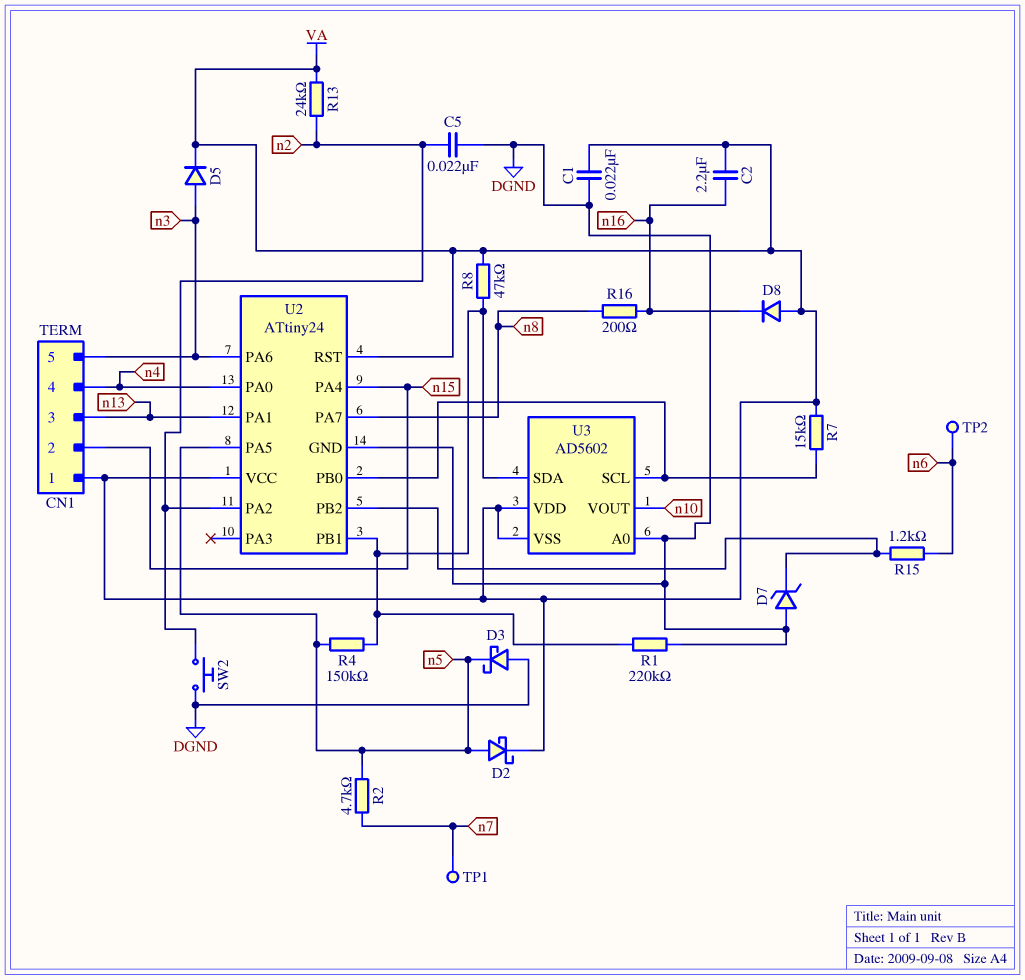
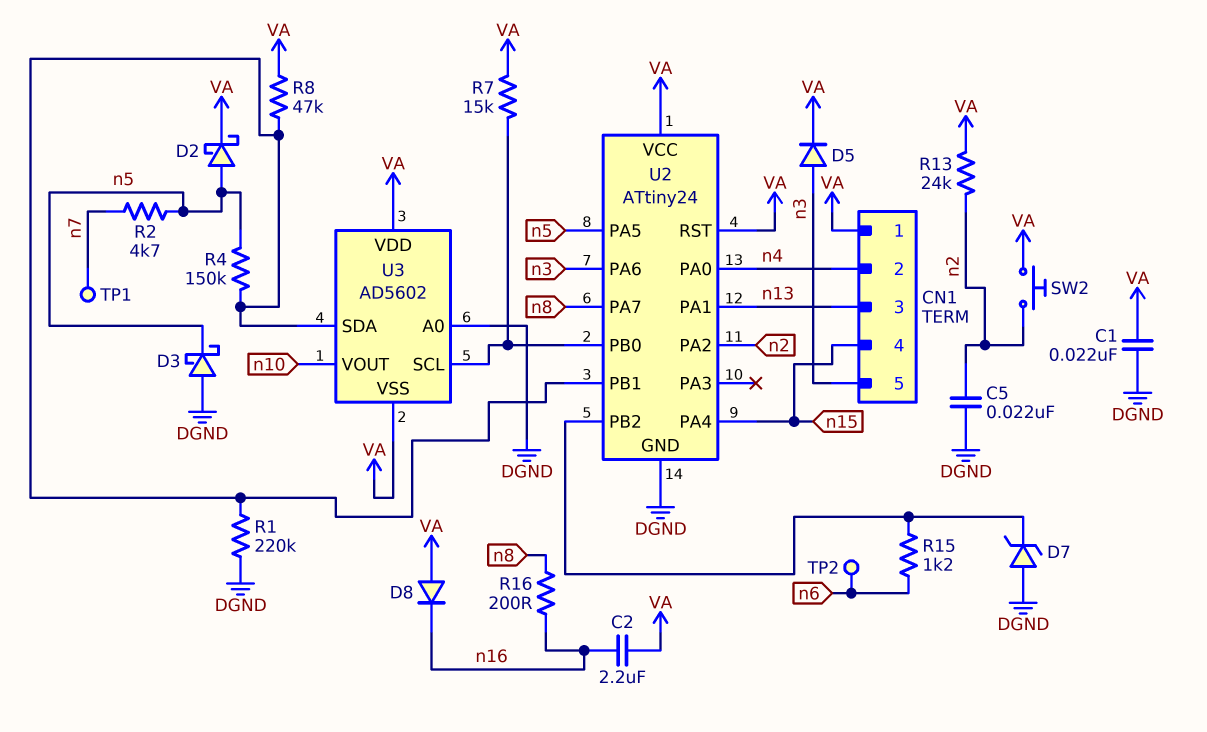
CN1 pin 2: n15 -> n4
CN1 pin 4: n4 -> n15
SW2: button (DGND, n2) -> button (VA, n2)

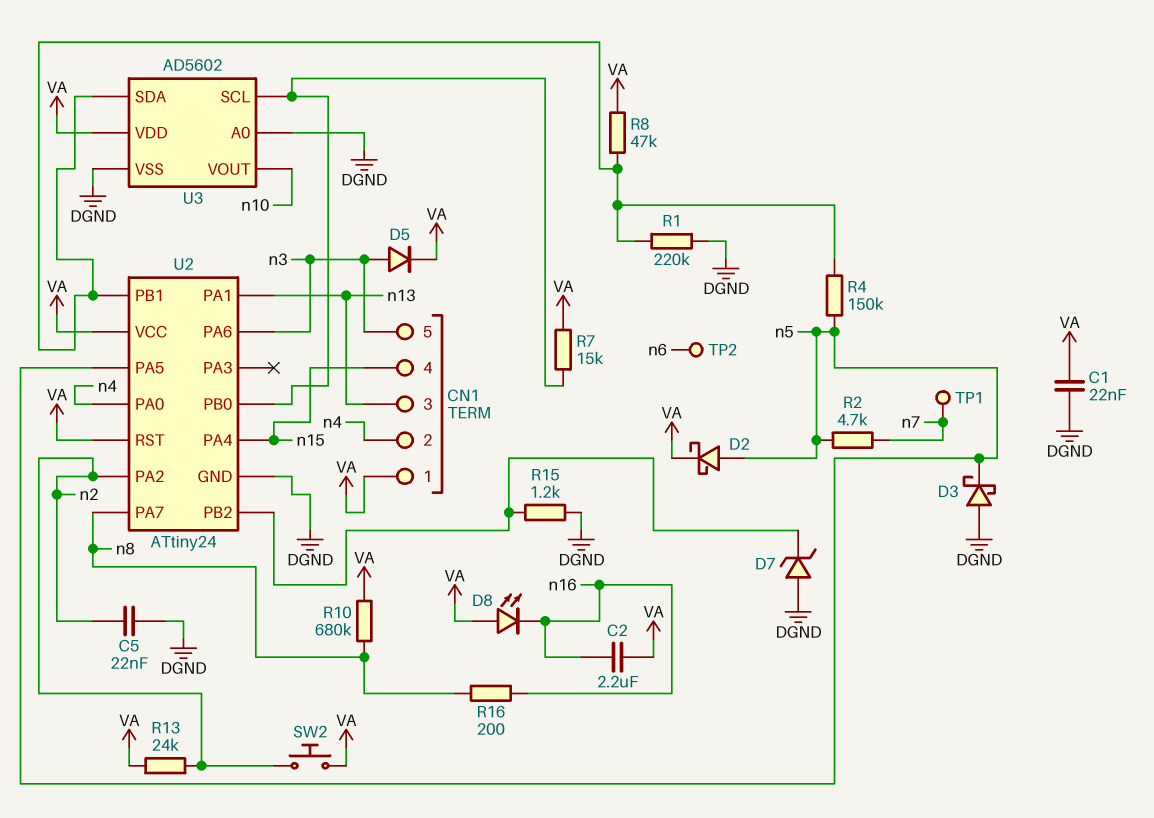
D8: diode (A VA, K n16) -> LED (A VA, K n16)
R10: none -> 680k (VA, n8)
R15: 1.2k (U2/PB2, n6) -> 1.2k (DGND, U2/PB2)
U3 pin VSS: VA -> DGND

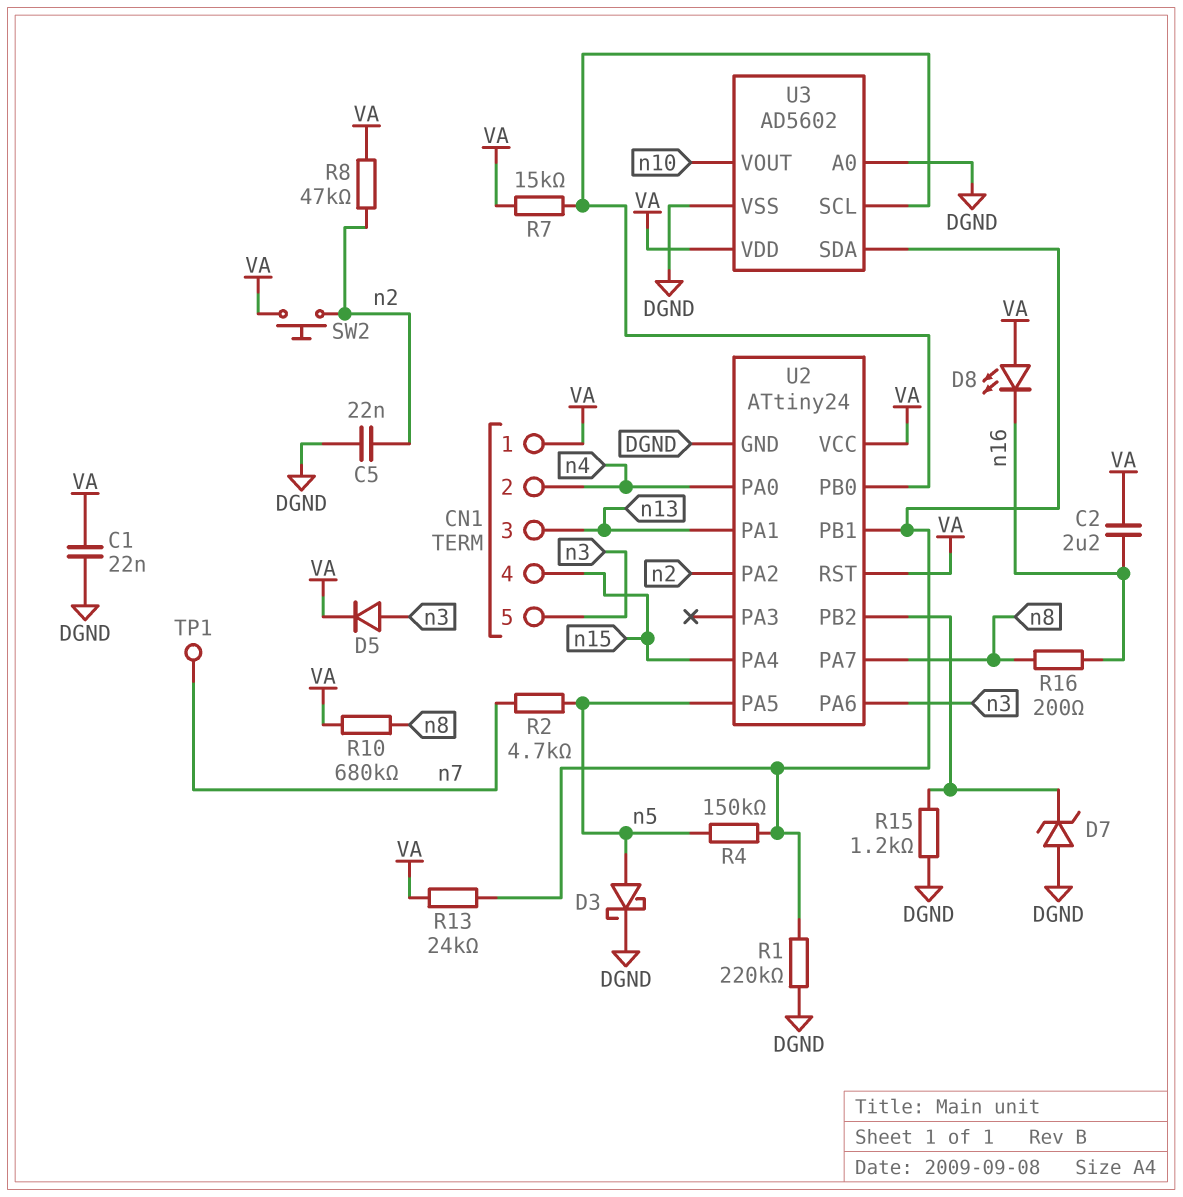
D2: schottky (A n5, K VA) -> none
D3: schottky (A DGND, K n5) -> schottky (A n5, K DGND)
R8: 47k (U2/PB1, VA) -> 47k (VA, n2)
R13: 24k (VA, n2) -> 24k (U2/PB1, VA)
TP2: test point (n6) -> none

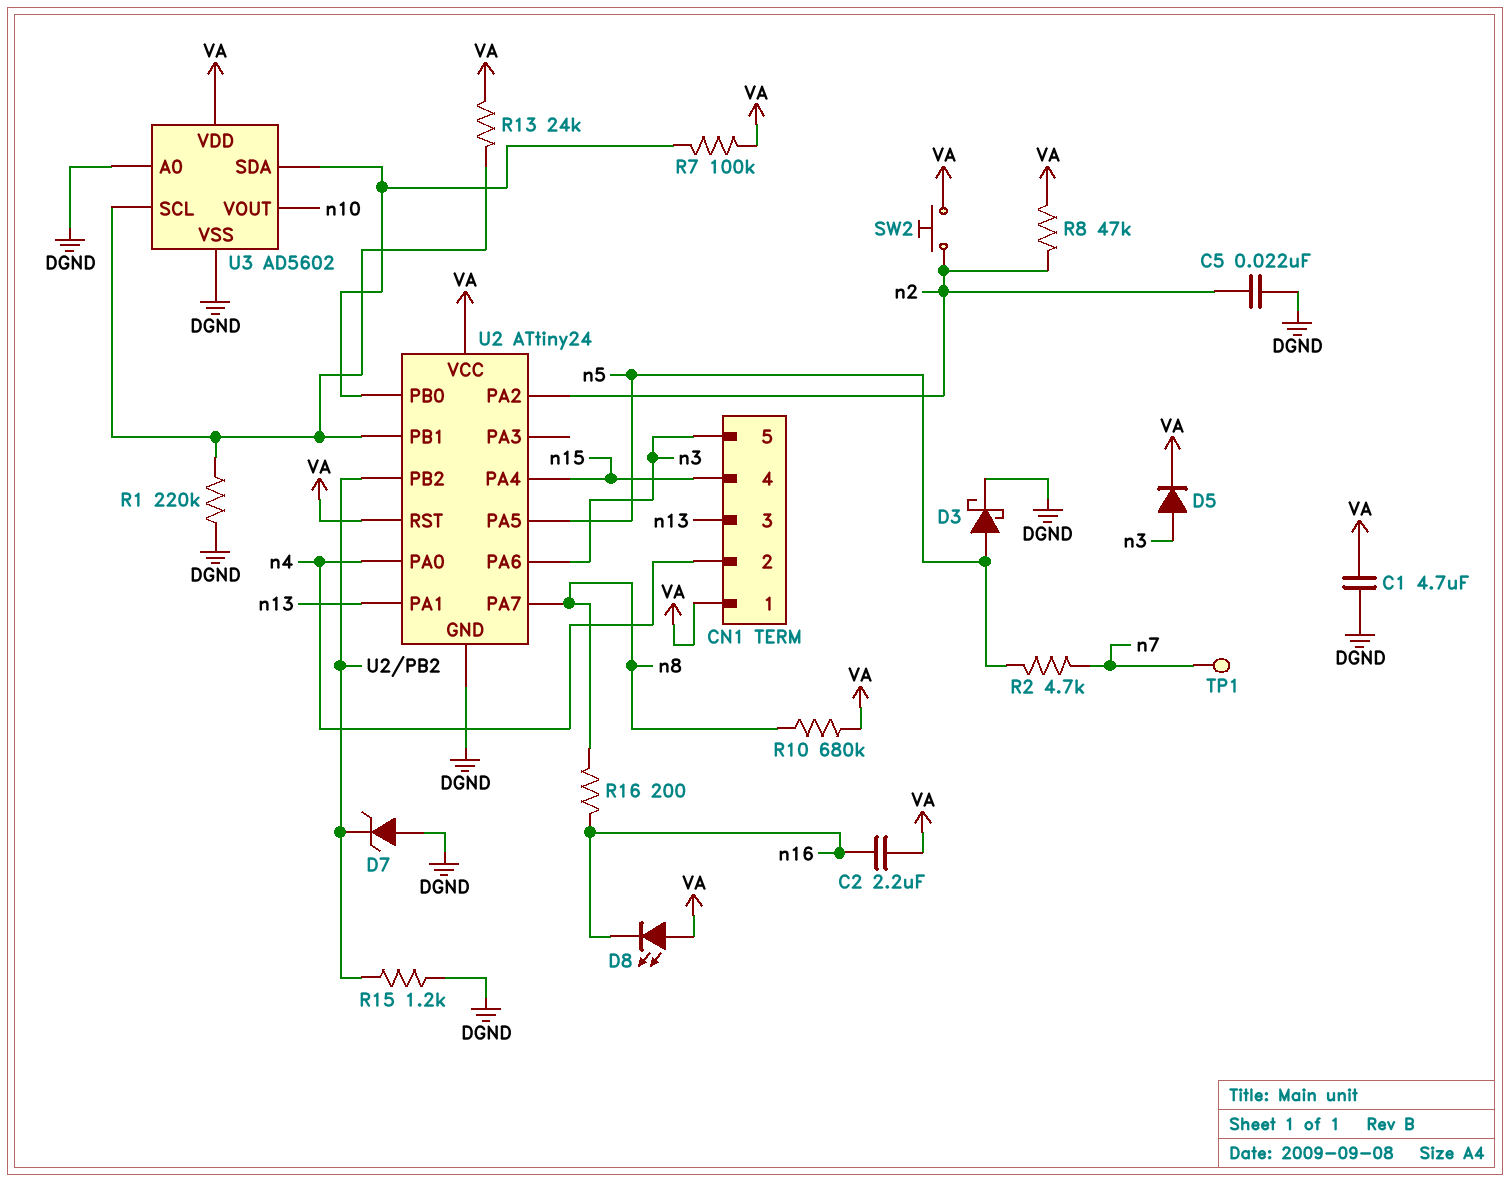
C1: 22nF (DGND, VA) -> 4.7uF (DGND, VA)
R4: 150k (U2/PB1, n5) -> none
R7: 15k (U2/PB0, VA) -> 100k (U2/PB0, VA)
U3 pin SCL: U2/PB0 -> U2/PB1
U3 pin SDA: U2/PB1 -> U2/PB0

